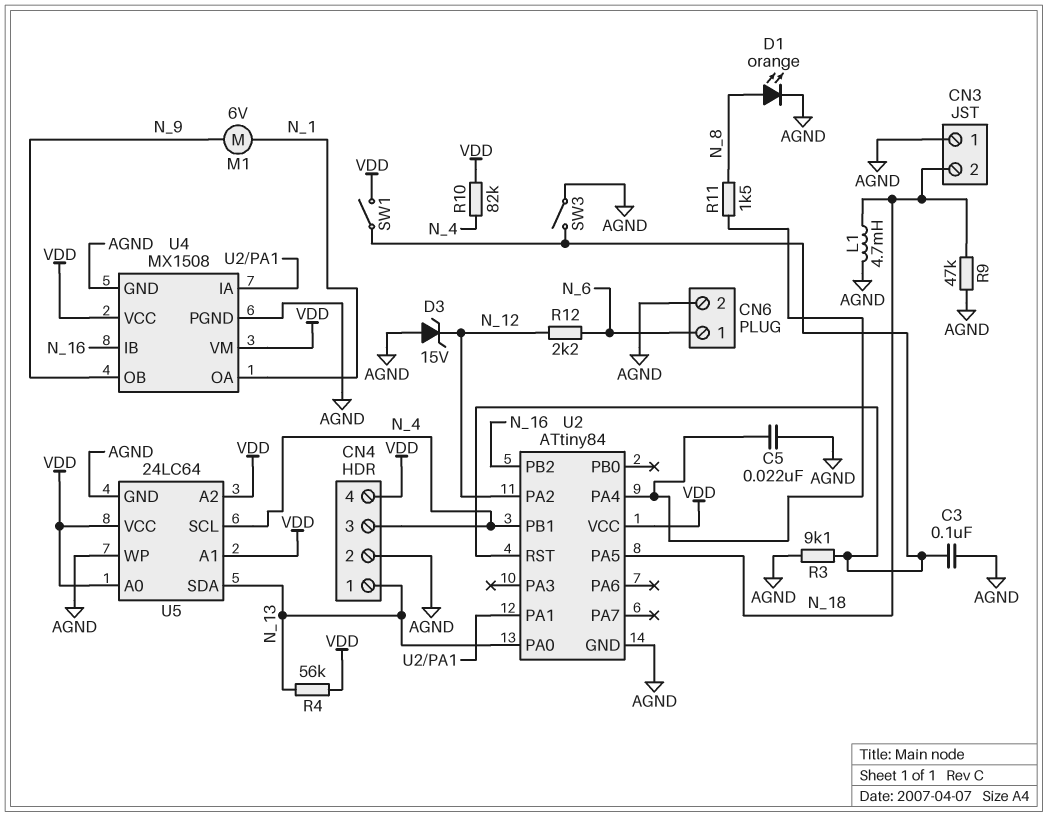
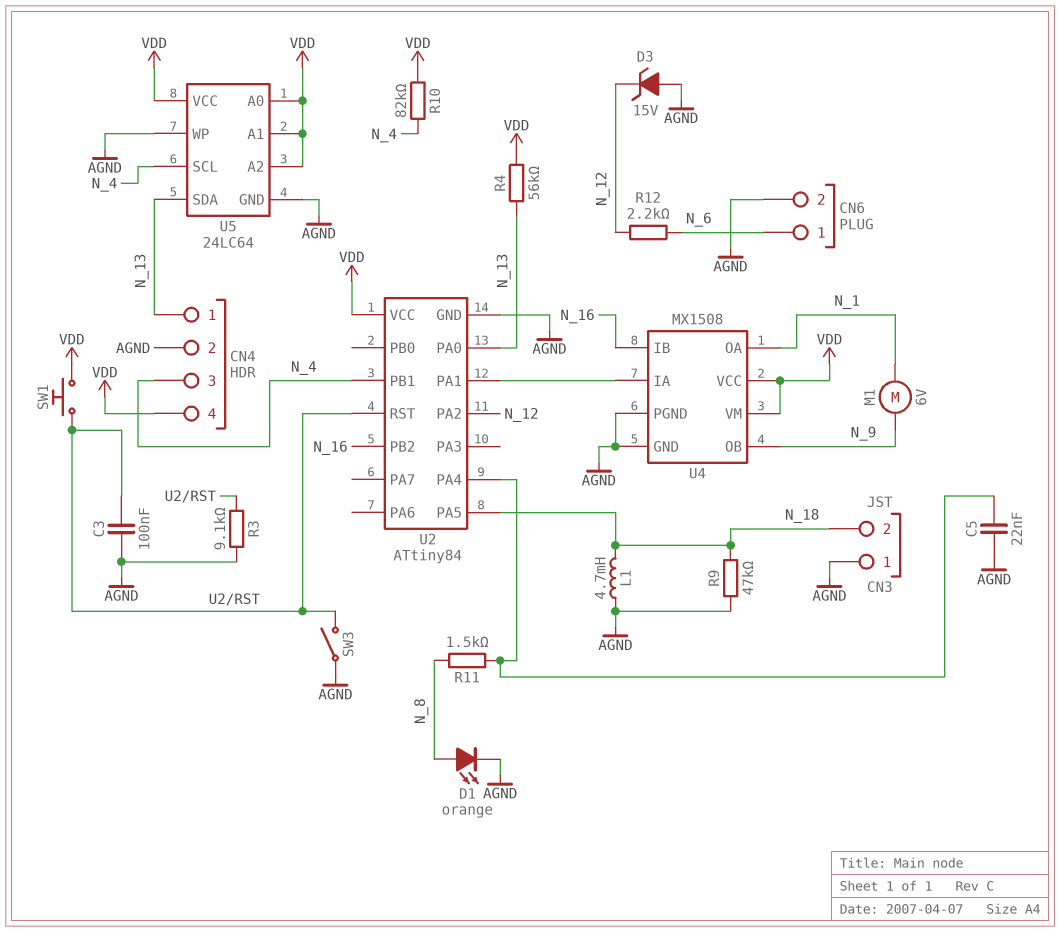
SW1: switch (U2/RST, VDD) -> button (U2/RST, VDD)

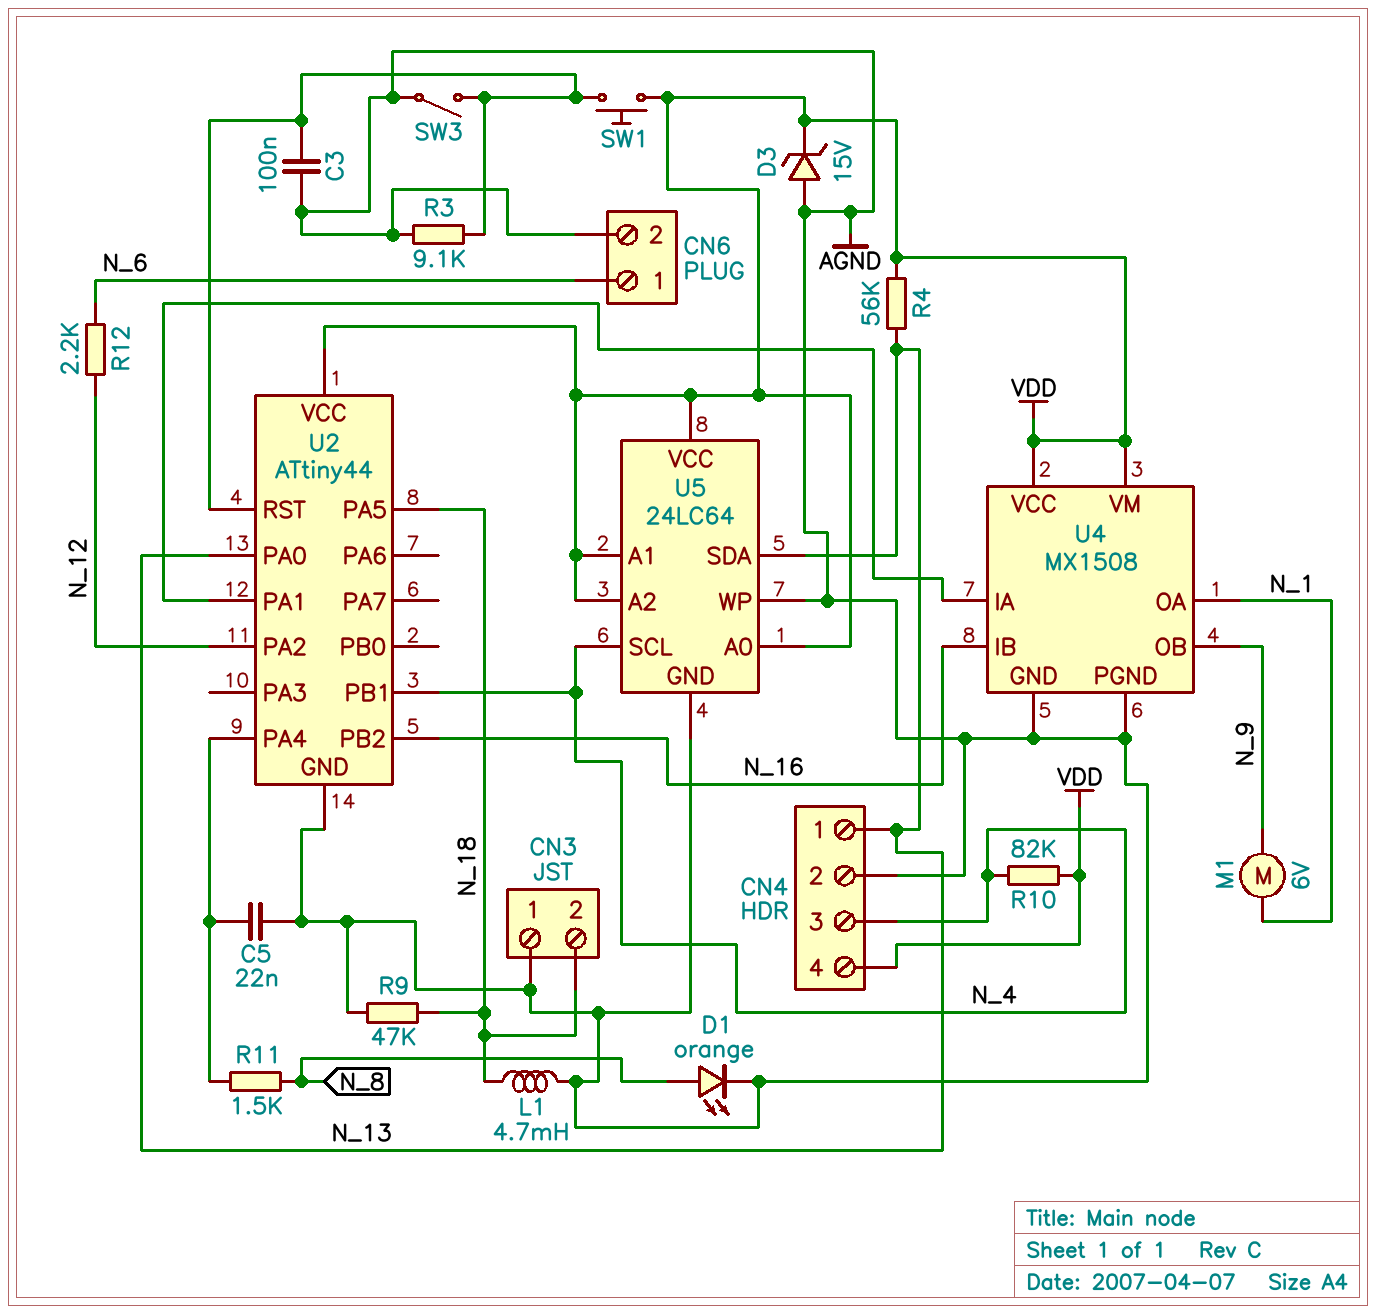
D3: zener 15V (A AGND, K N_12) -> zener 15V (A AGND, K VDD)
U2: ATtiny84 -> ATtiny44

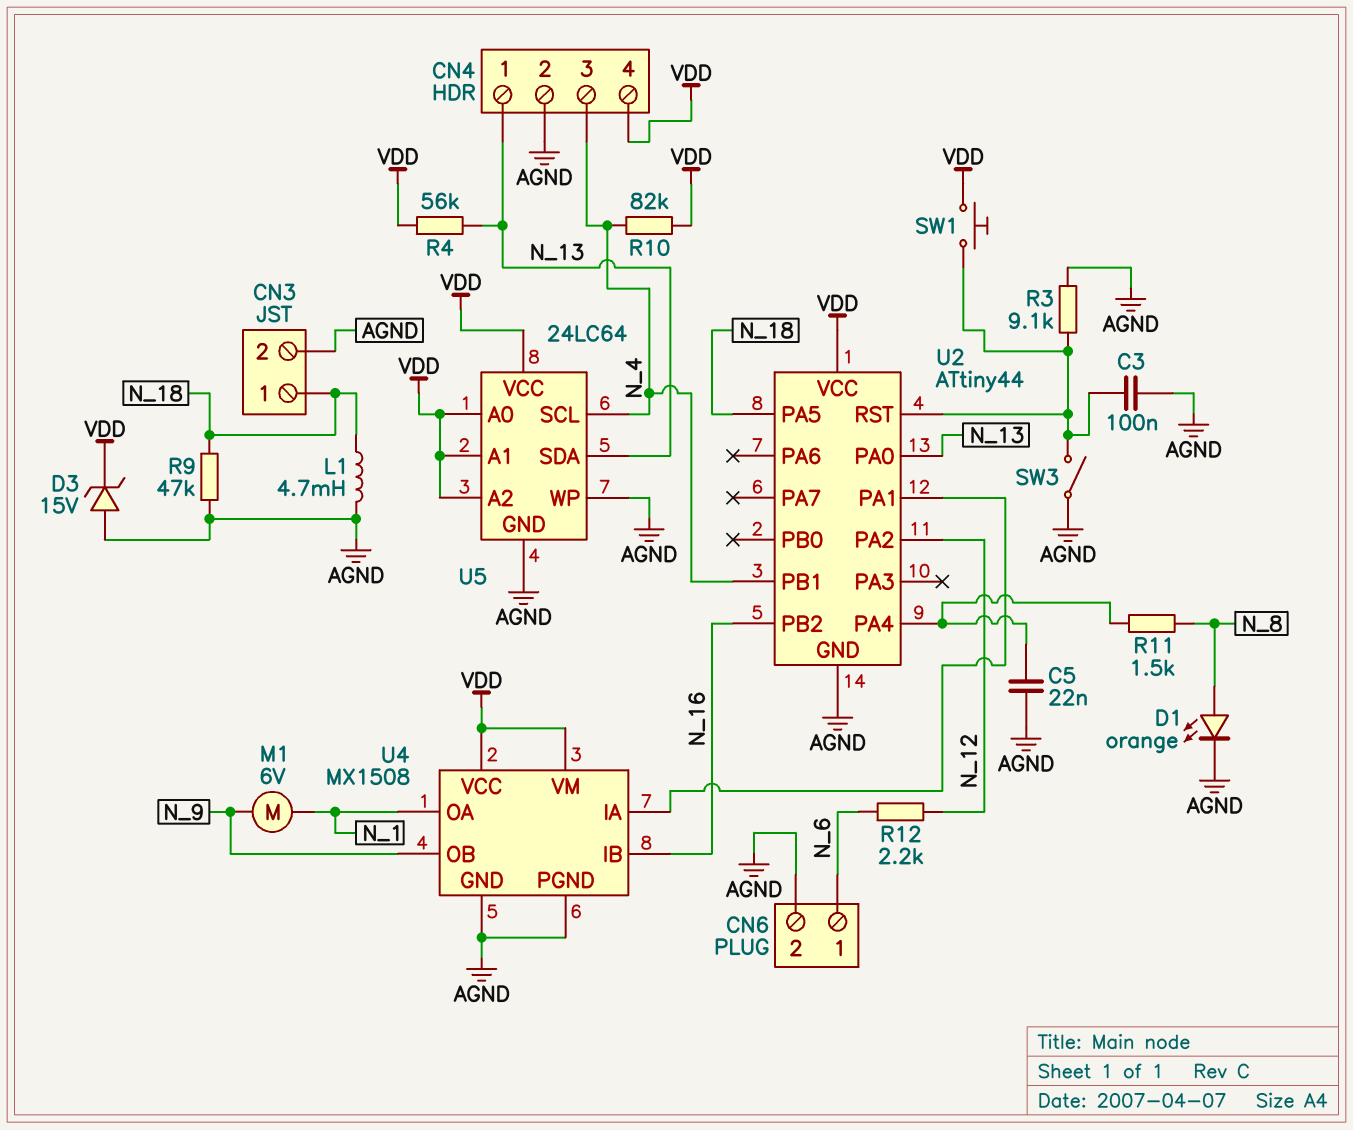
CN3 pin 1: AGND -> N_18
CN3 pin 2: N_18 -> AGND

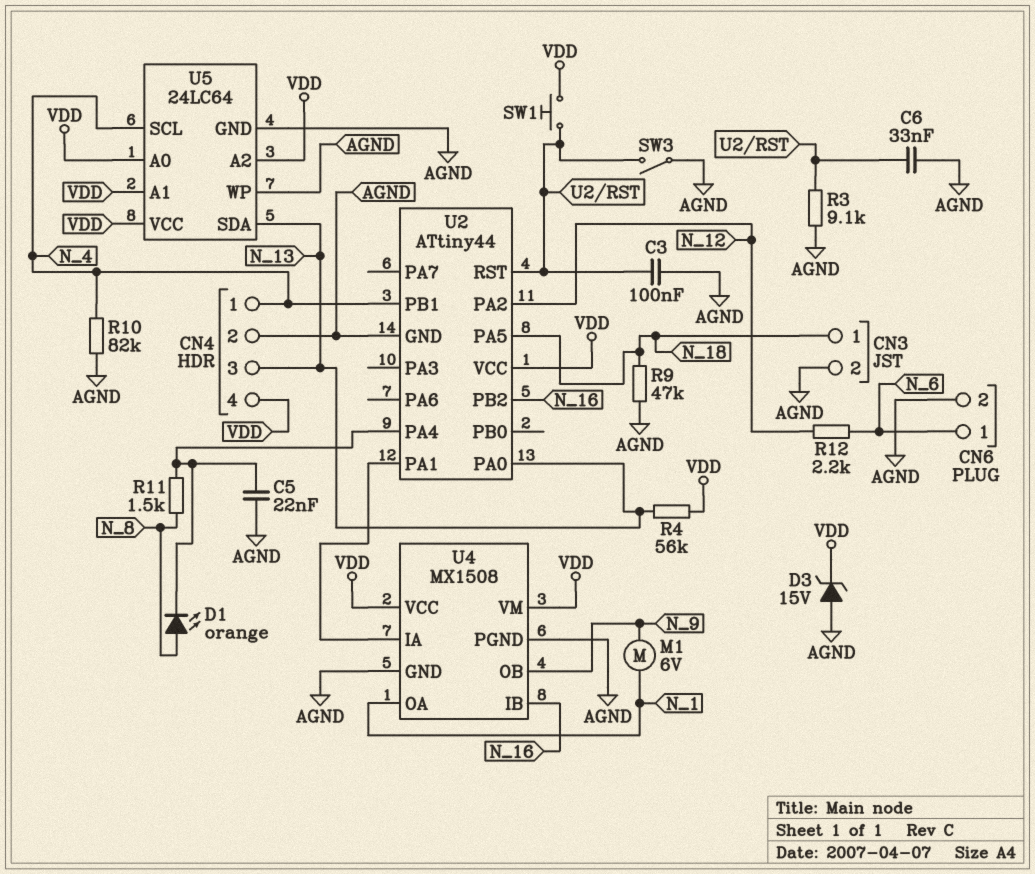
C6: none -> 33nF (AGND, U2/RST)
CN4 pin 1: N_13 -> N_4
CN4 pin 3: N_4 -> N_13
D1: LED orange (A N_8, K AGND) -> LED orange (A N_8, K U2/PA4)
L1: 4.7mH (AGND, N_18) -> none
R10: 82k (N_4, VDD) -> 82k (AGND, N_4)

